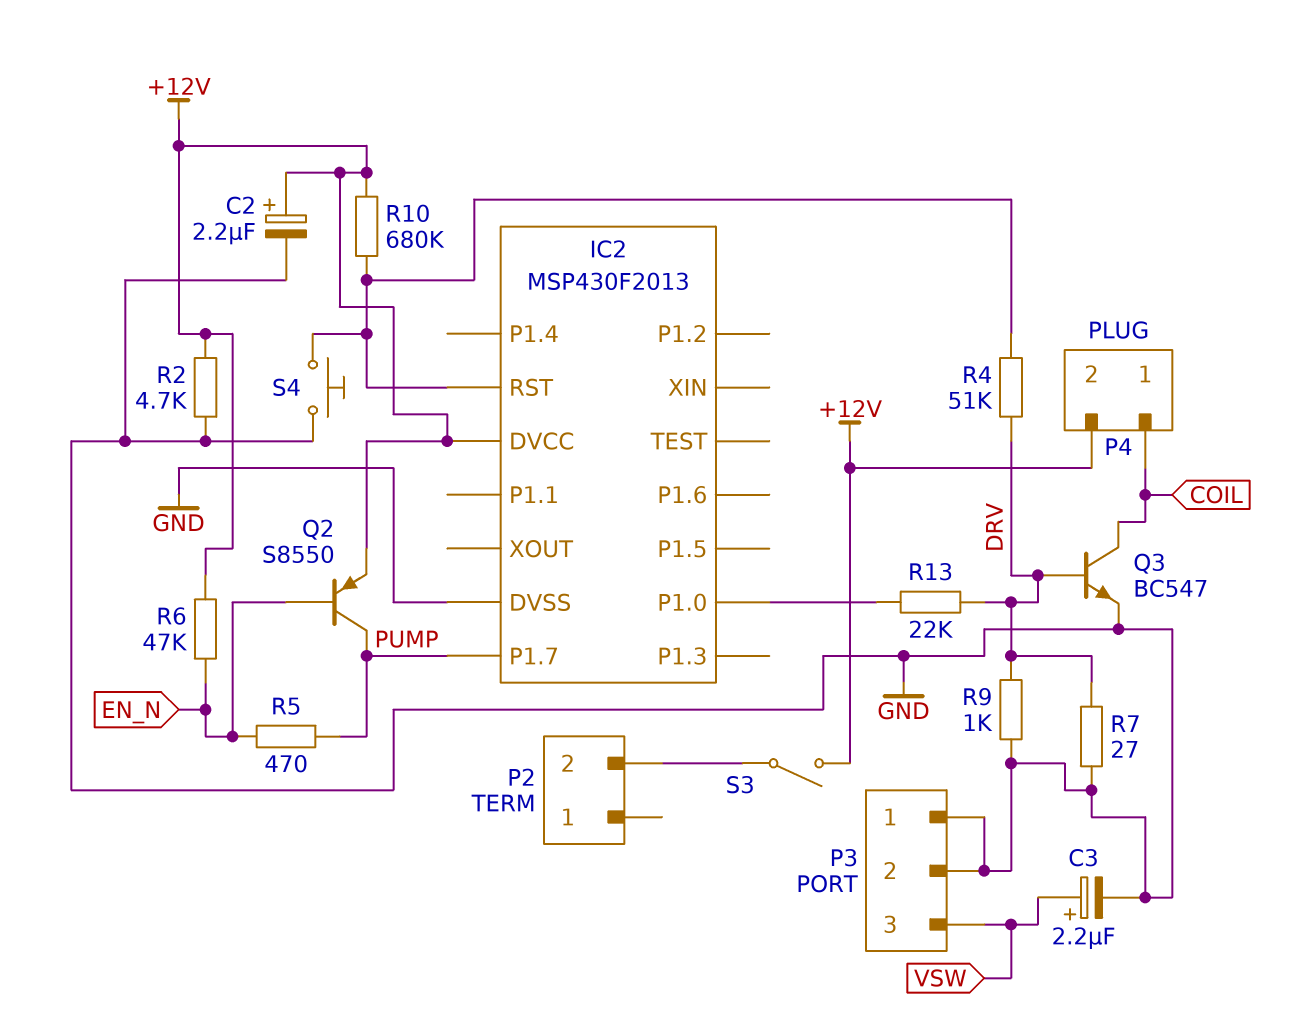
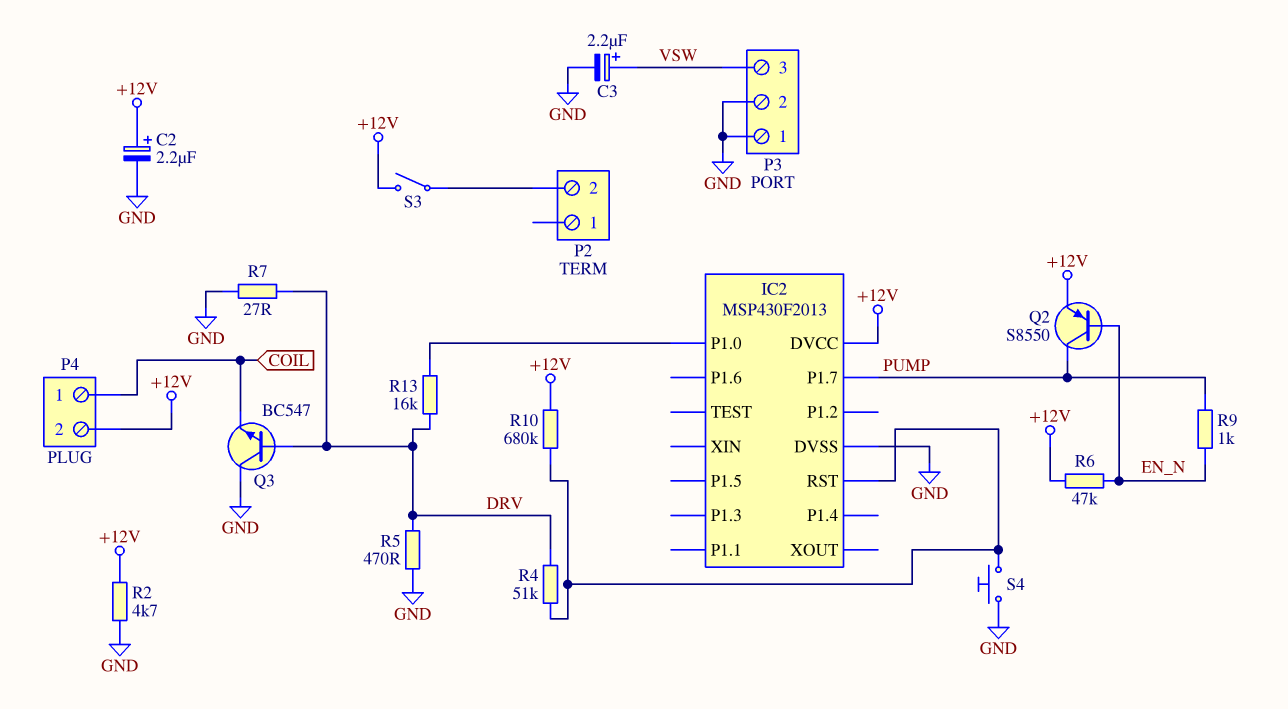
Q3: NPN BC547 (B DRV, C COIL, E GND) -> NPN BC547 (B DRV, C GND, E COIL)
R5: 470 (EN_N, PUMP) -> 470 (DRV, GND)
R9: 1k (DRV, GND) -> 1k (EN_N, PUMP)
R13: 22k (DRV, IC2/P1.0) -> 16k (DRV, IC2/P1.0)

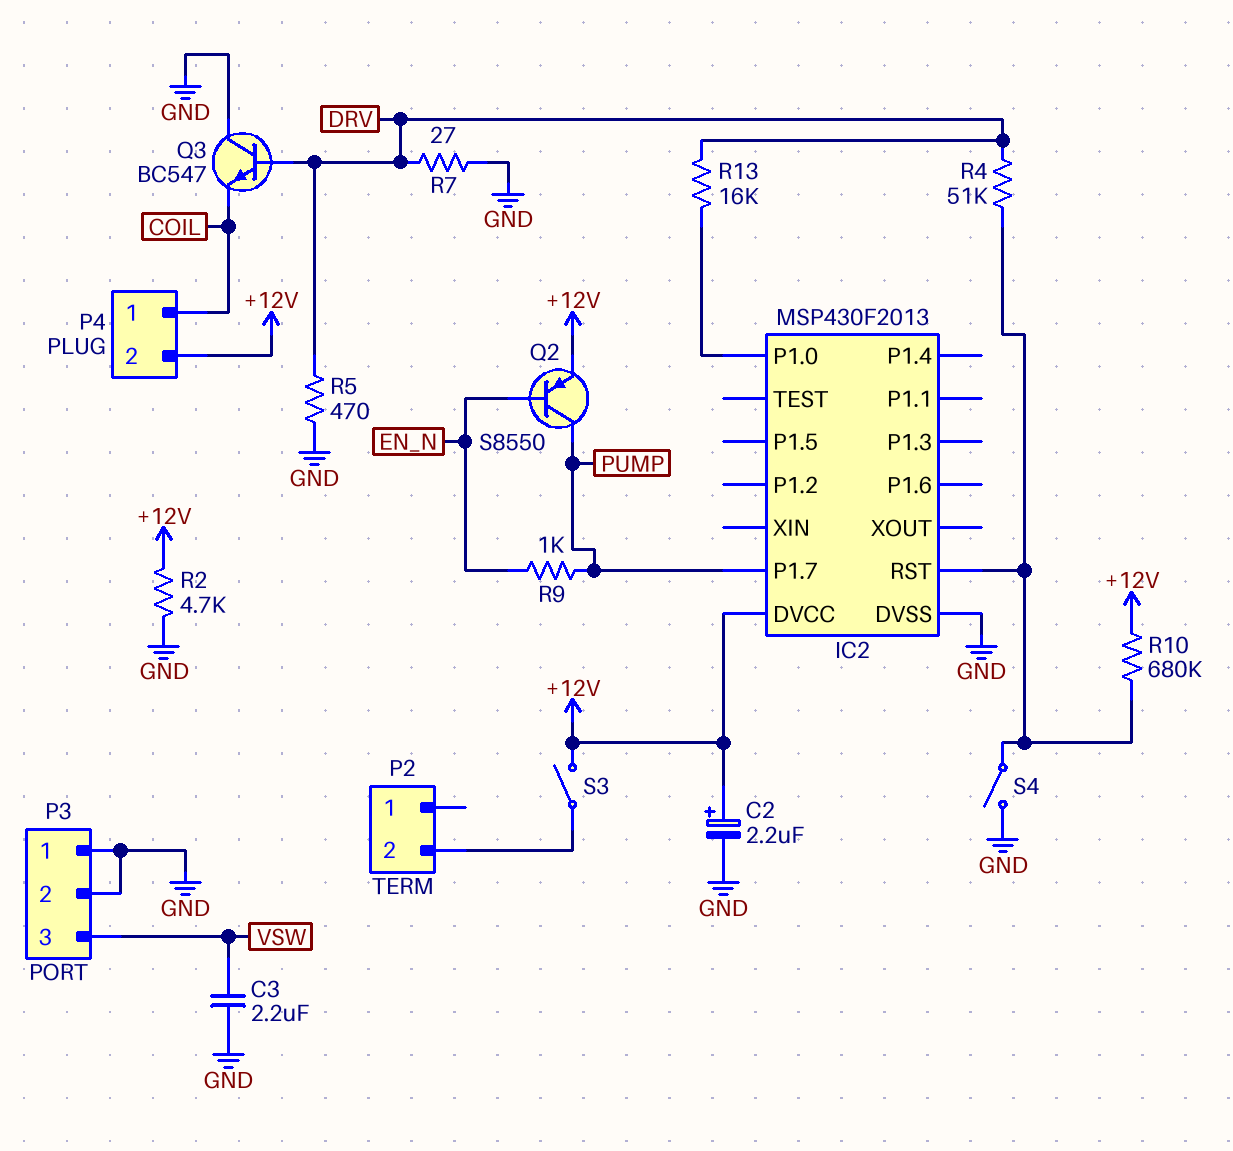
C3: 2.2uF (plus VSW, minus GND) -> 2.2uF (GND, VSW)
R6: 47k (+12V, EN_N) -> none
S4: button (GND, IC2/RST) -> switch (GND, IC2/RST)

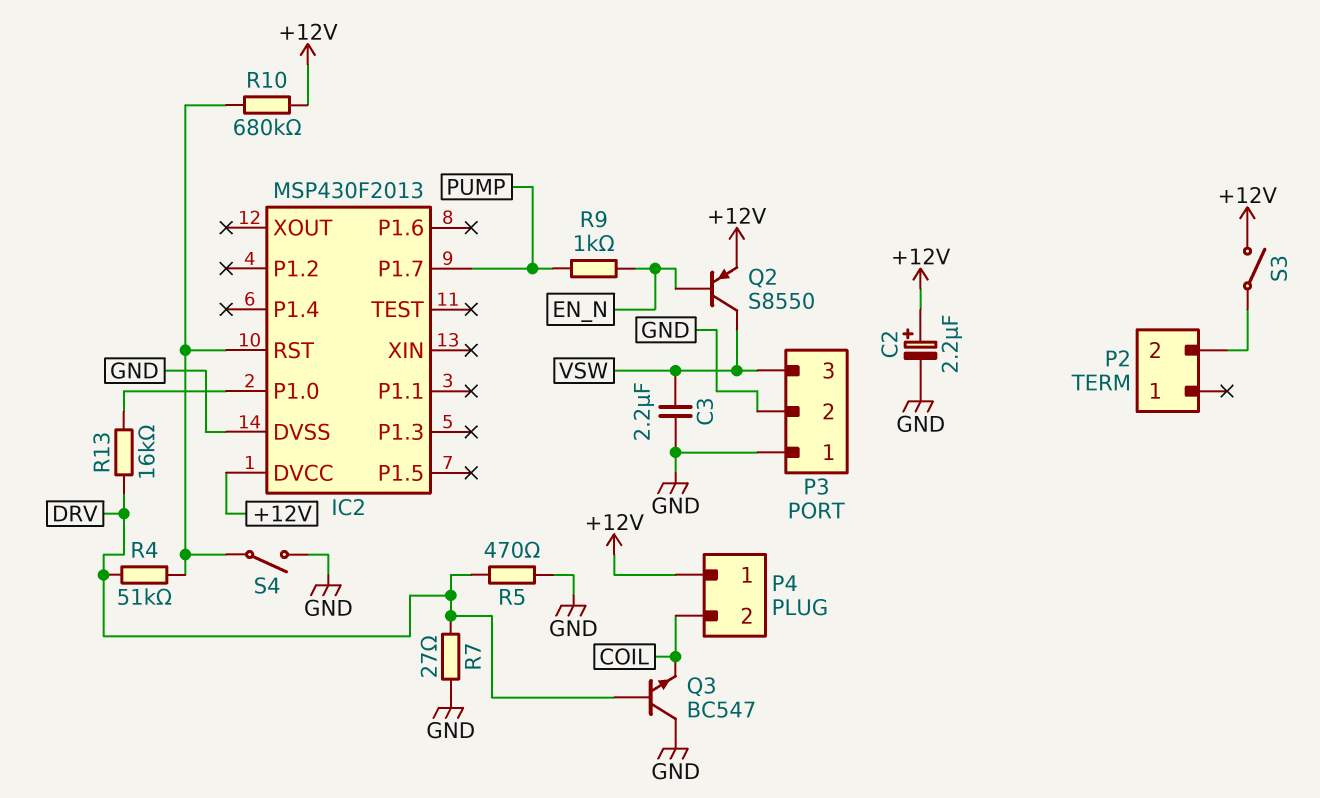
P4 pin 1: COIL -> +12V
P4 pin 2: +12V -> COIL
Q2: PNP S8550 (B EN_N, C PUMP, E +12V) -> PNP S8550 (B EN_N, C VSW, E +12V)
R2: 4.7k (+12V, GND) -> none

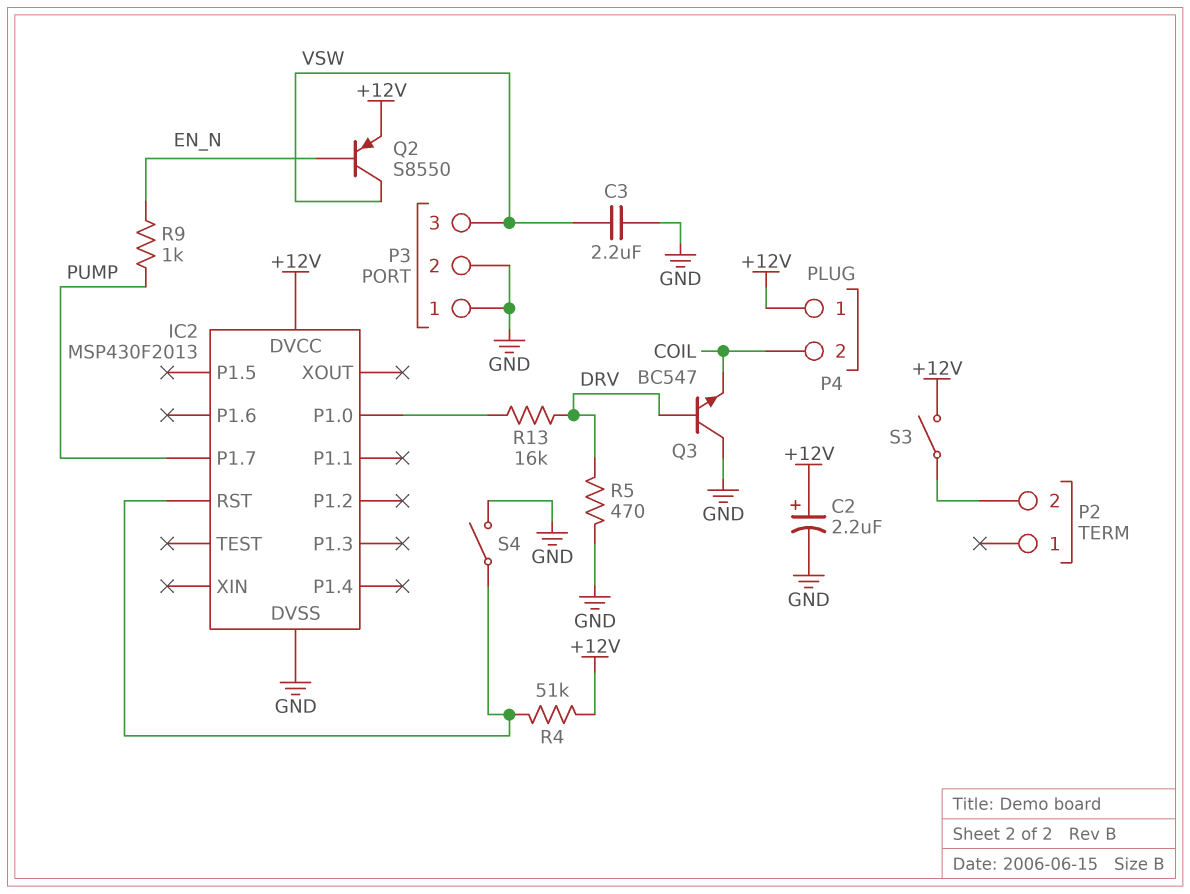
R4: 51k (DRV, IC2/RST) -> 51k (+12V, IC2/RST)
R7: 27 (DRV, GND) -> none
R10: 680k (+12V, IC2/RST) -> none

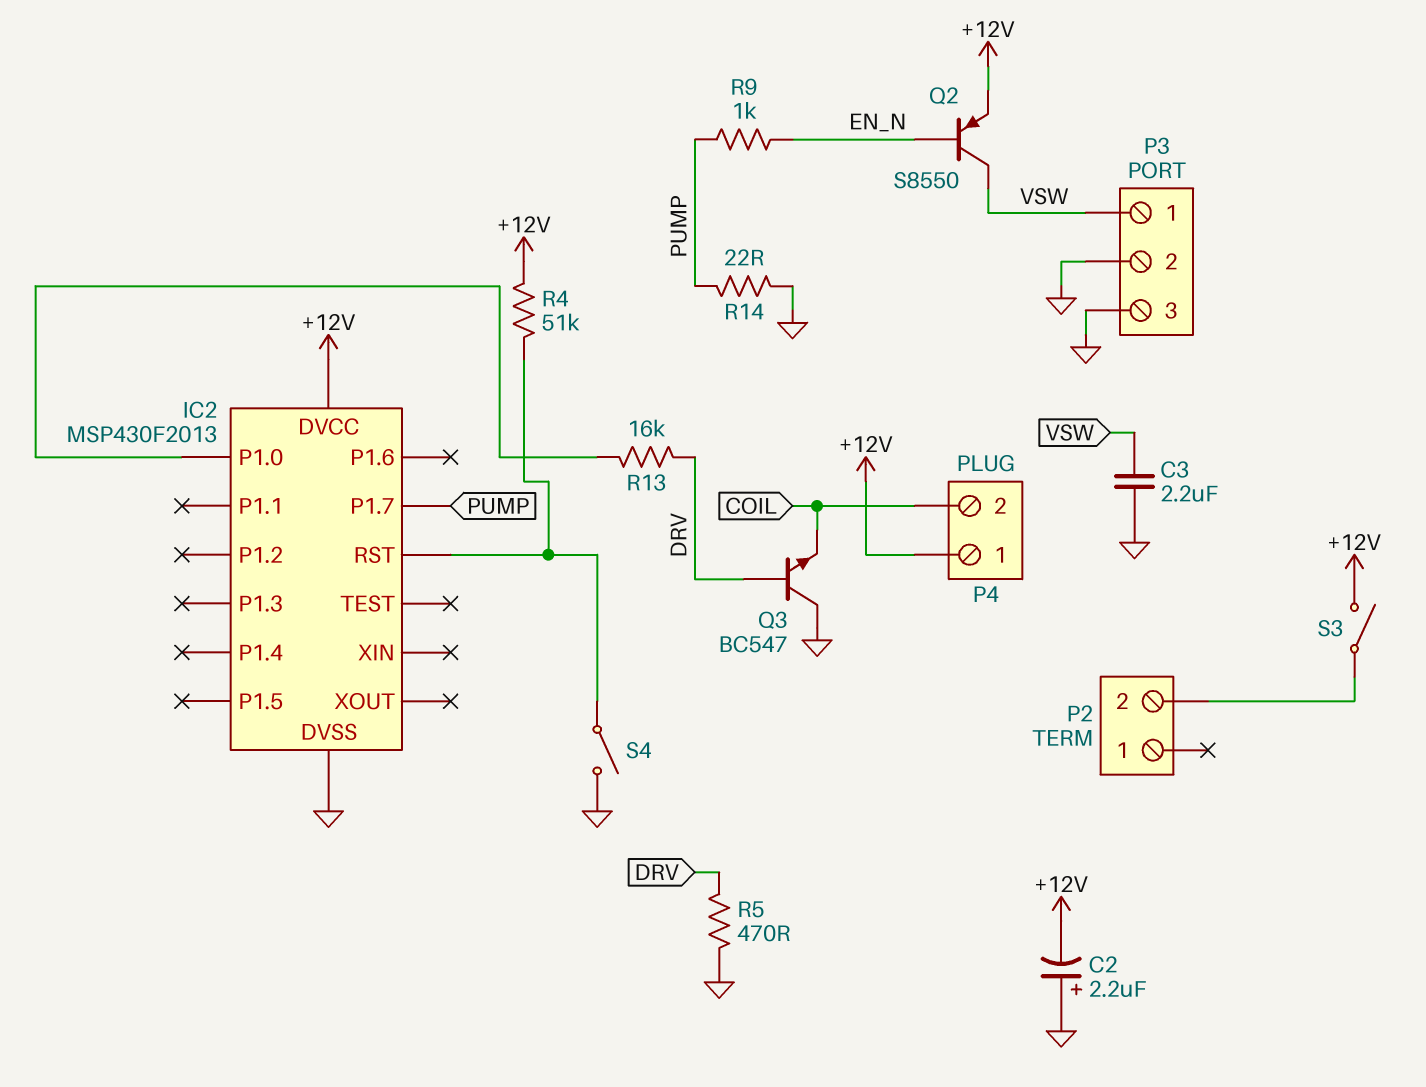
C2: 2.2uF (plus +12V, minus GND) -> 2.2uF (plus GND, minus +12V)
P3 pin 1: GND -> VSW
P3 pin 3: VSW -> GND
R14: none -> 22 (GND, PUMP)

